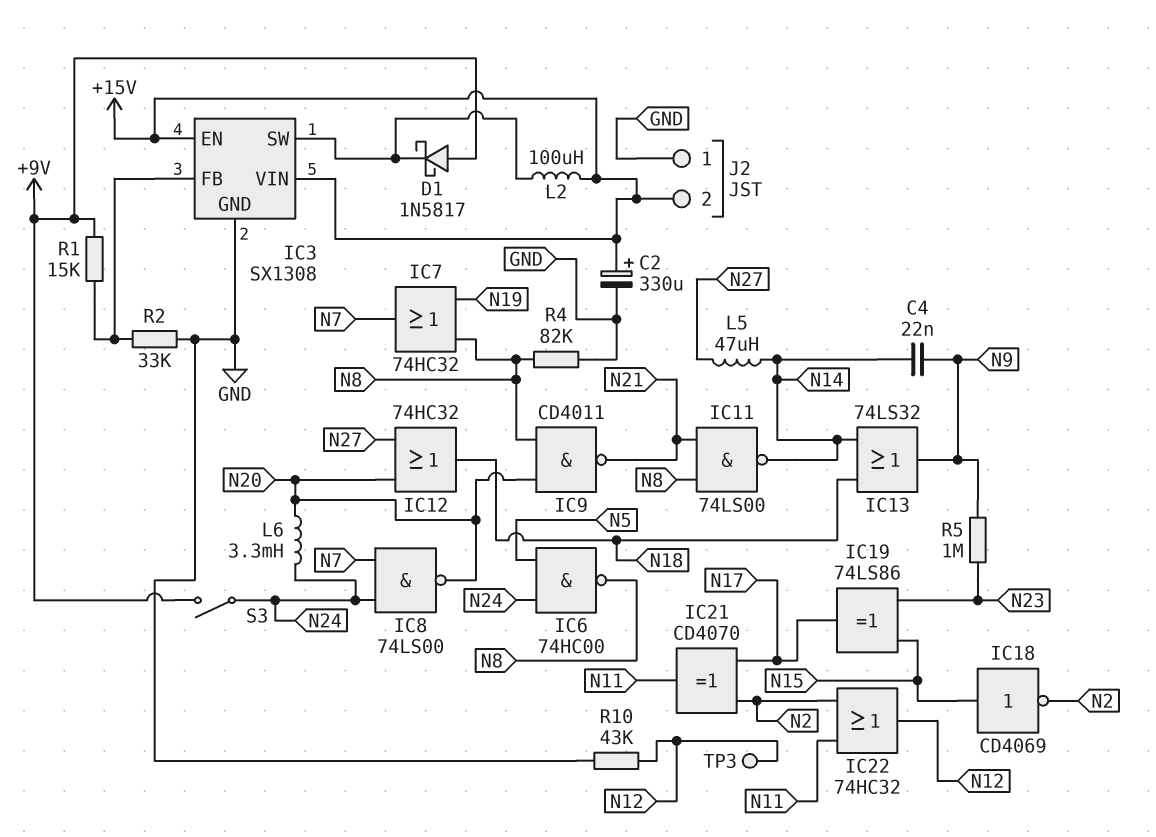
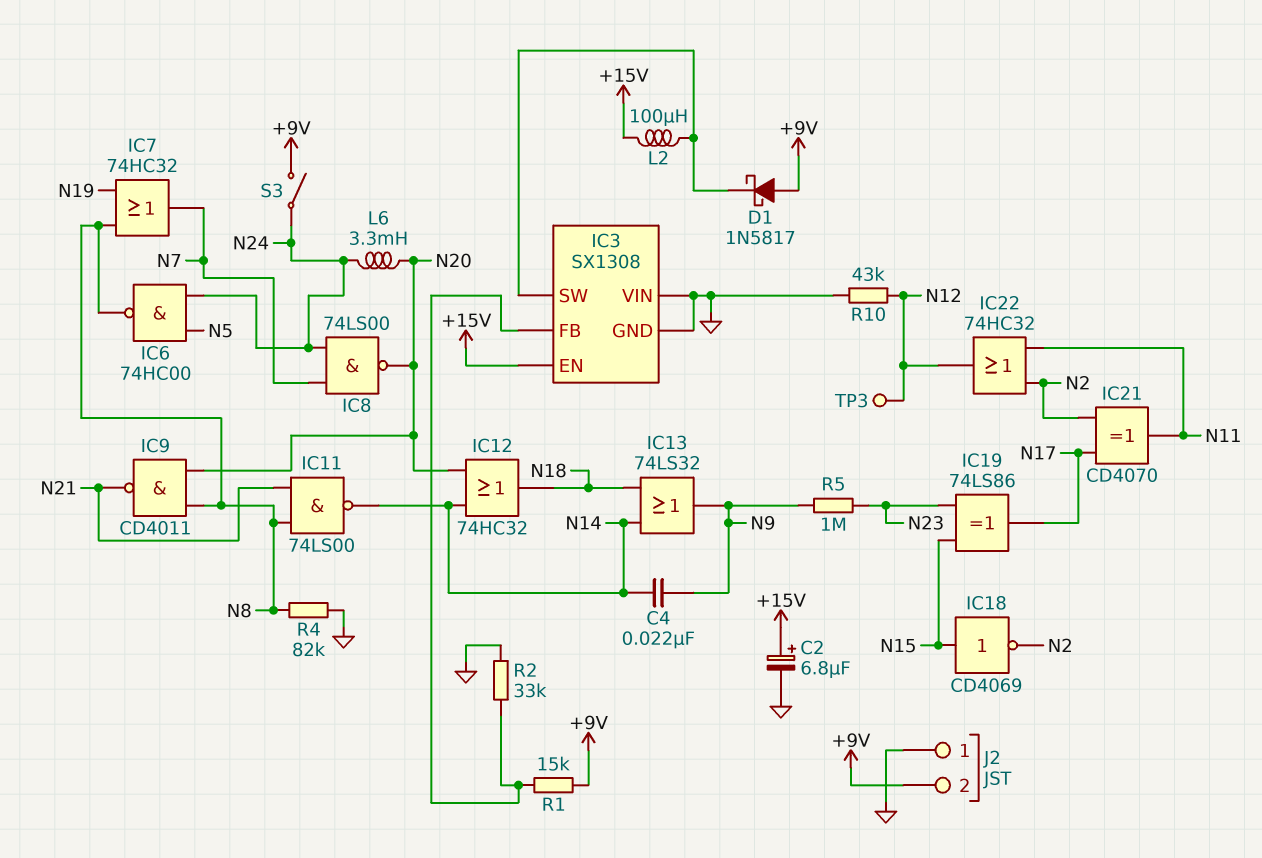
C2: 330uF (plus +15V, minus GND) -> 6.8uF (plus +15V, minus GND)
IC3 pin VIN: +15V -> GND
IC12: OR 74HC32 (in N20, in N27, out N18) -> OR 74HC32 (in N14, in N20, out N18)
J2 pin 2: +15V -> +9V
L5: 47uH (N14, N27) -> none

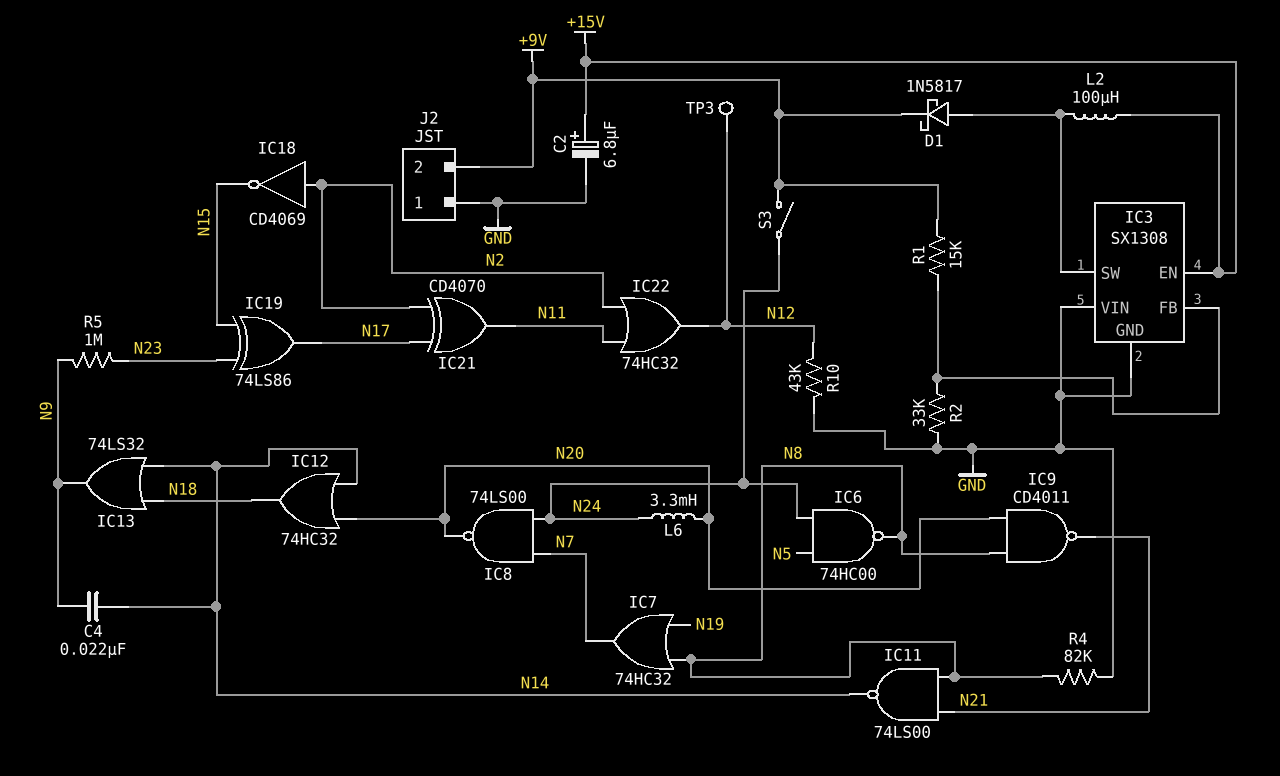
D1: schottky 1N5817 (A +9V, K IC3/SW) -> schottky 1N5817 (A IC3/SW, K +9V)
IC18: NOT CD4069 (in N15, out N2) -> NOT CD4069 (in N2, out N15)

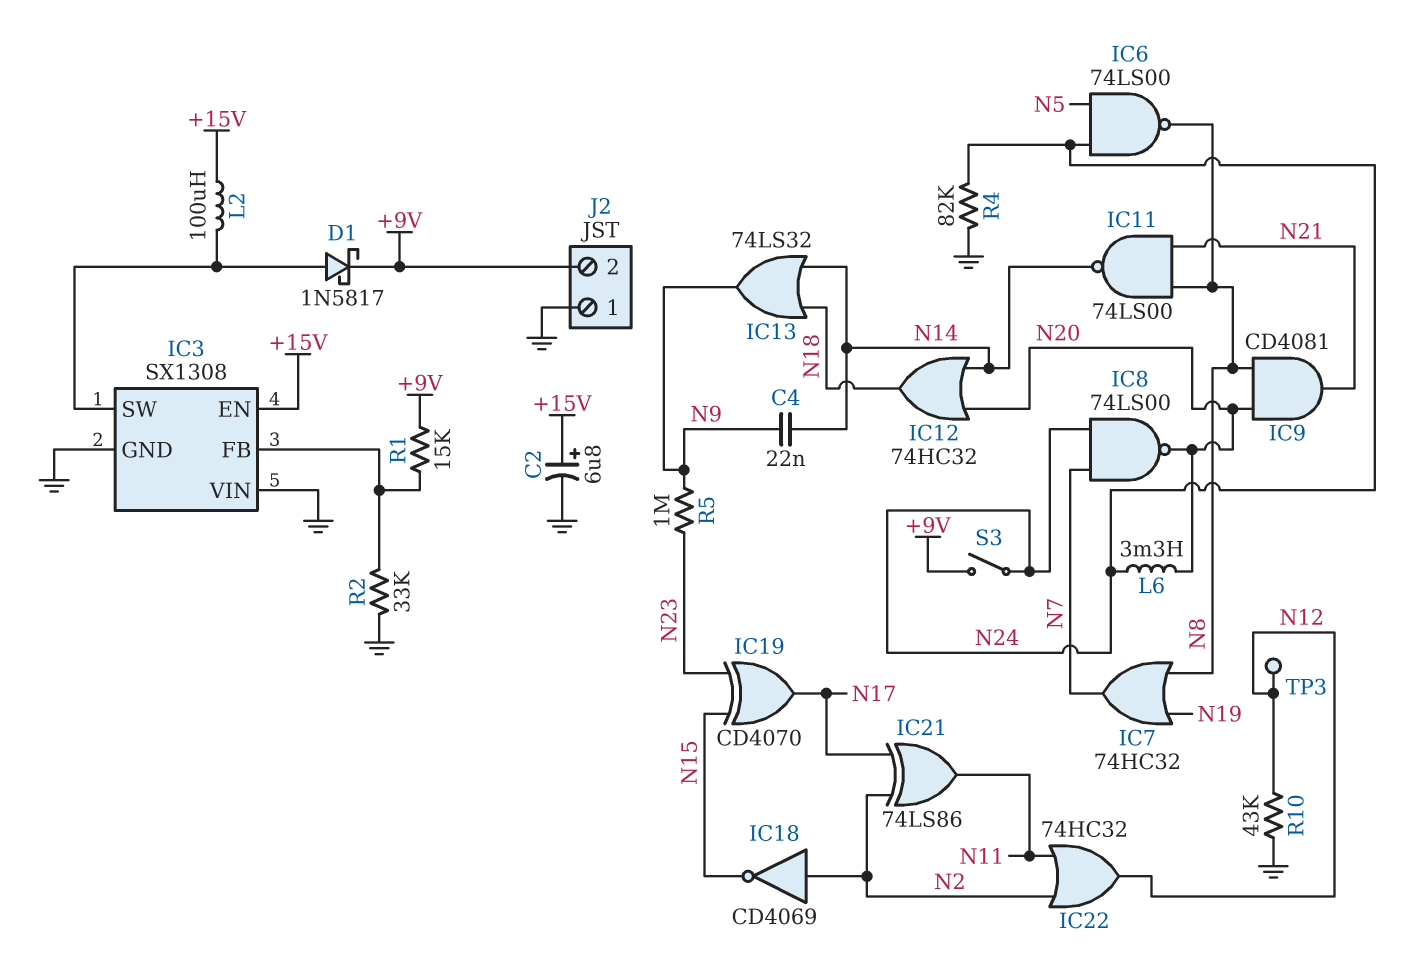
IC6: NAND 74HC00 (in N5, in N24, out N8) -> NAND 74LS00 (in N5, in N24, out N8)
IC9: NAND CD4011 (in N8, in N20, out N21) -> AND CD4081 (in N8, in N20, out N21)
IC19: XOR 74LS86 (in N15, in N23, out N17) -> XOR CD4070 (in N15, in N23, out N17)
IC21: XOR CD4070 (in N2, in N17, out N11) -> XOR 74LS86 (in N2, in N17, out N11)
R4: 82k (GND, N8) -> 82k (GND, N24)

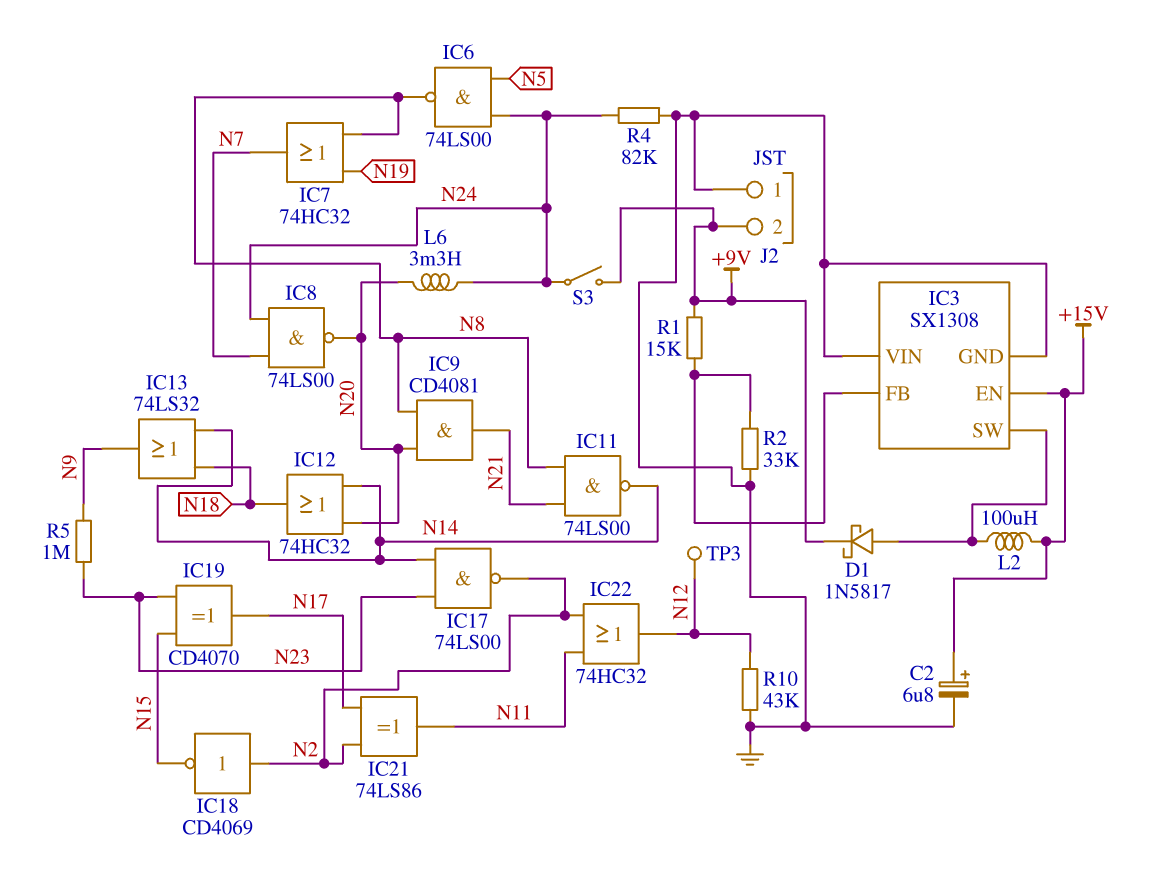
C4: 22nF (N9, N14) -> none
IC17: none -> NAND 74LS00 (in N14, in N23, out N2)

